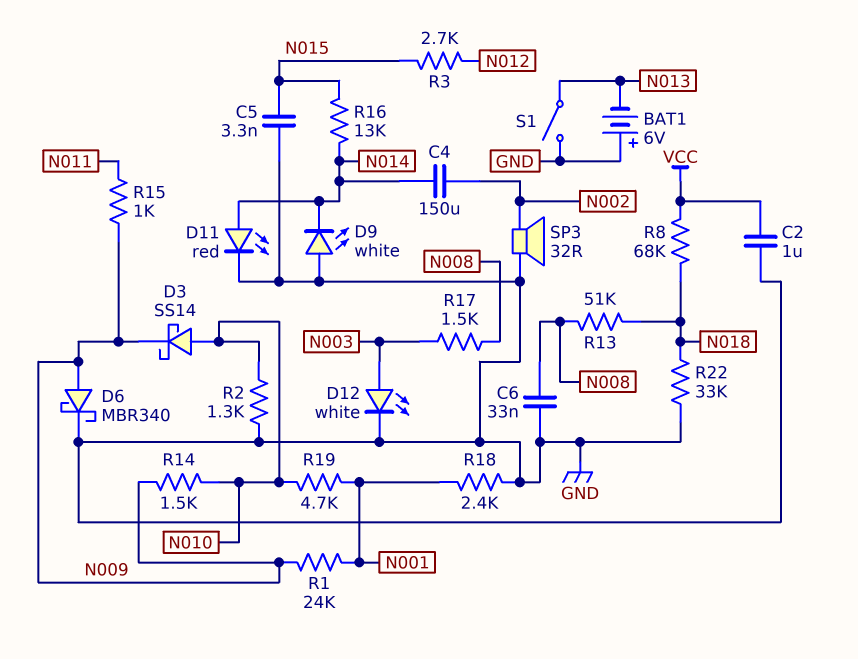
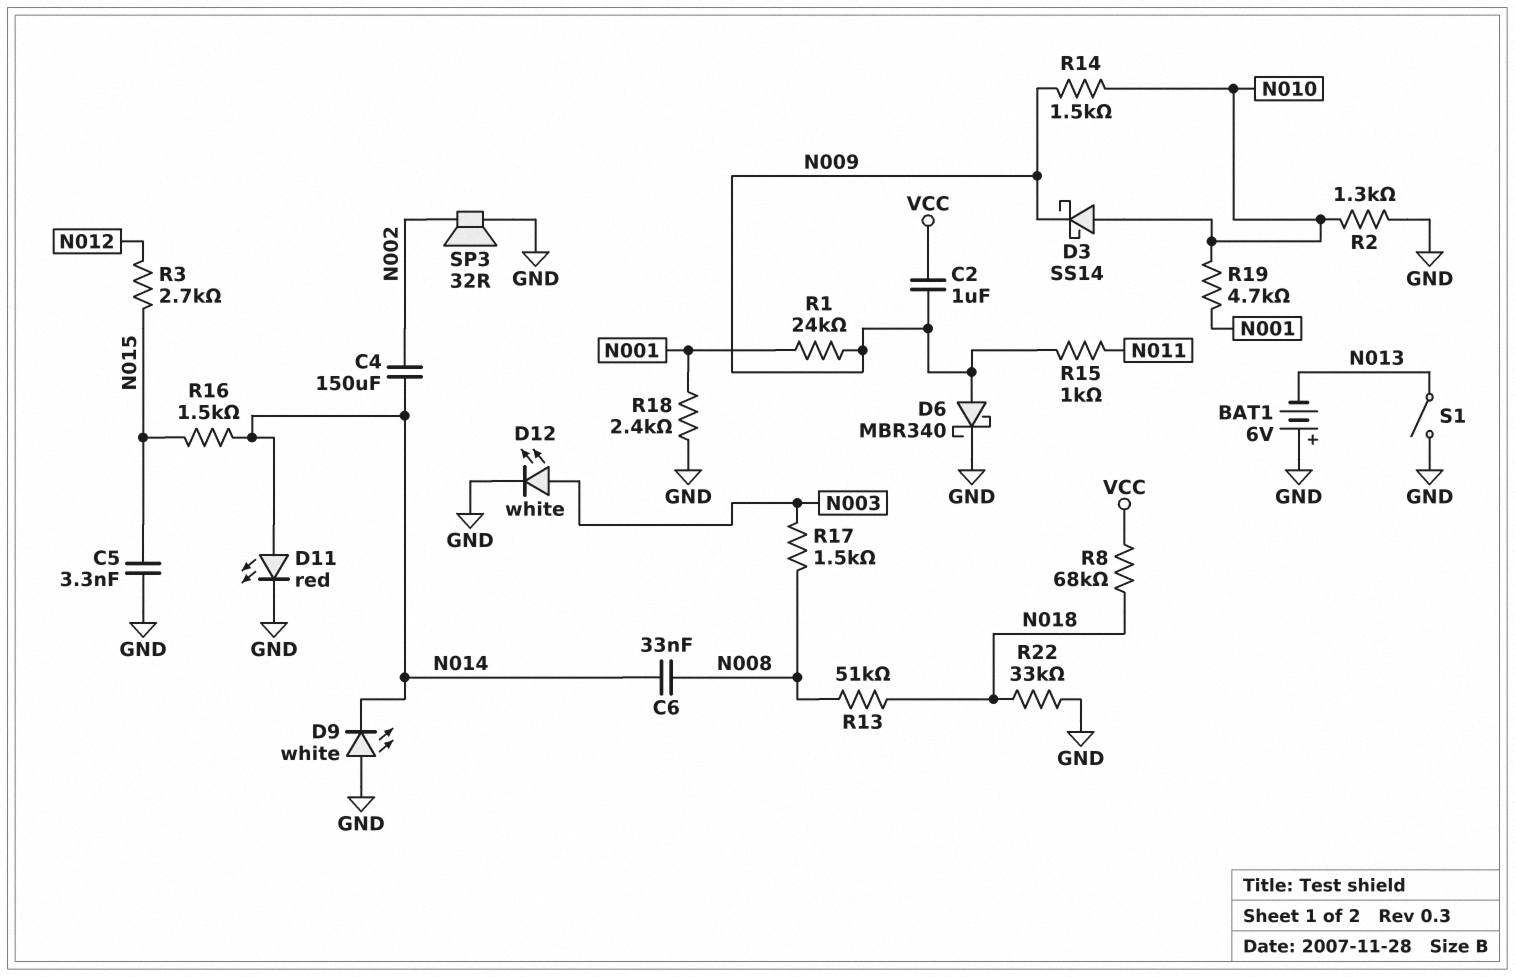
C2: 1uF (GND, VCC) -> 1uF (N009, VCC)
C6: 33nF (GND, N008) -> 33nF (N008, N014)
R16: 13k (N014, N015) -> 1.5k (N014, N015)

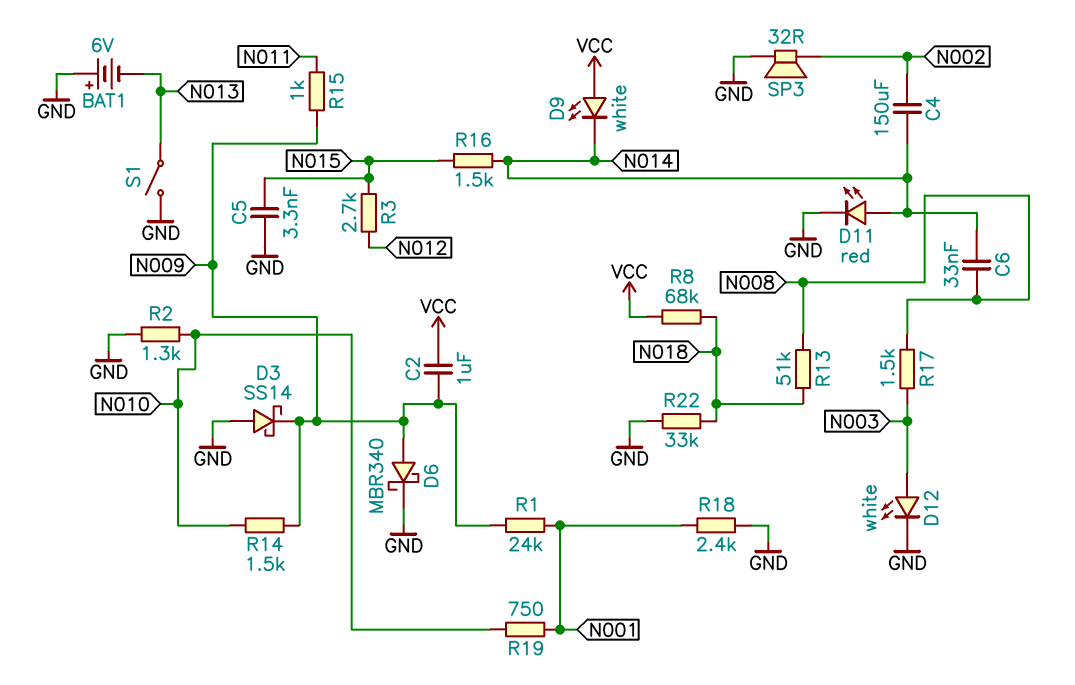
D3: schottky SS14 (A N010, K N009) -> schottky SS14 (A GND, K N009)
D9: LED white (A GND, K N014) -> LED white (A VCC, K N014)
R19: 4.7k (N001, N010) -> 750 (N001, N010)

